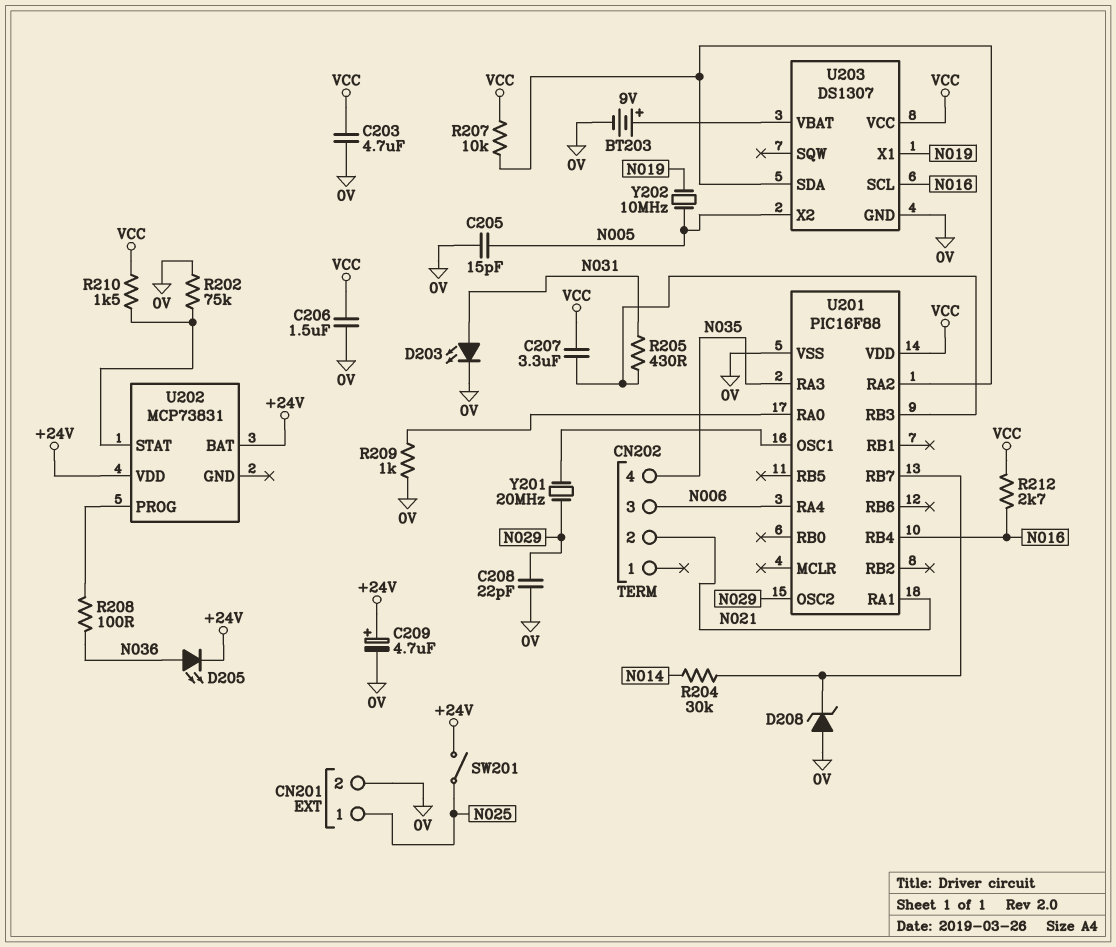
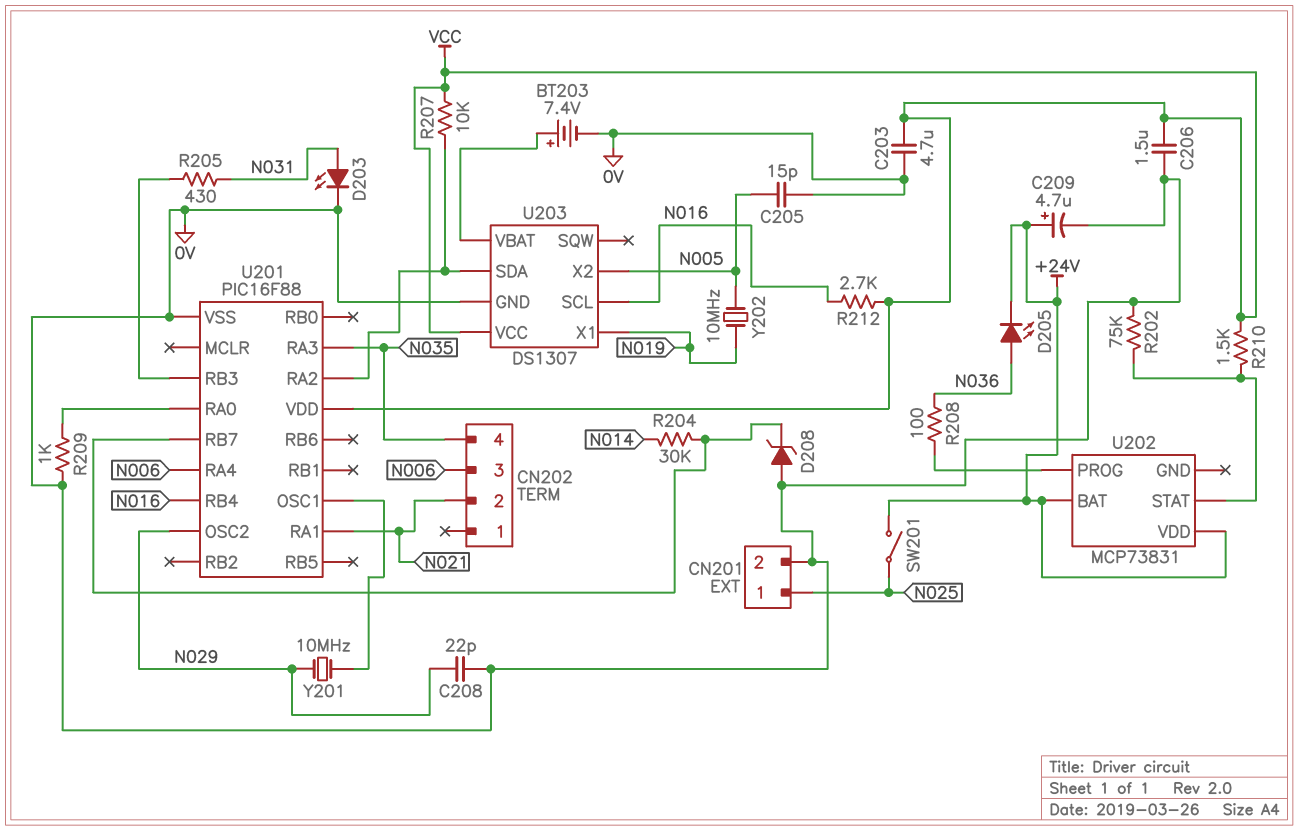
BT203: 9V (plus U203/VBAT, minus 0V) -> 7.4V (plus U203/VBAT, minus 0V)
C207: 3.3uF (U201/RB3, VCC) -> none
Y201: 20MHz (N029, U201/OSC1) -> 10MHz (N029, U201/OSC1)

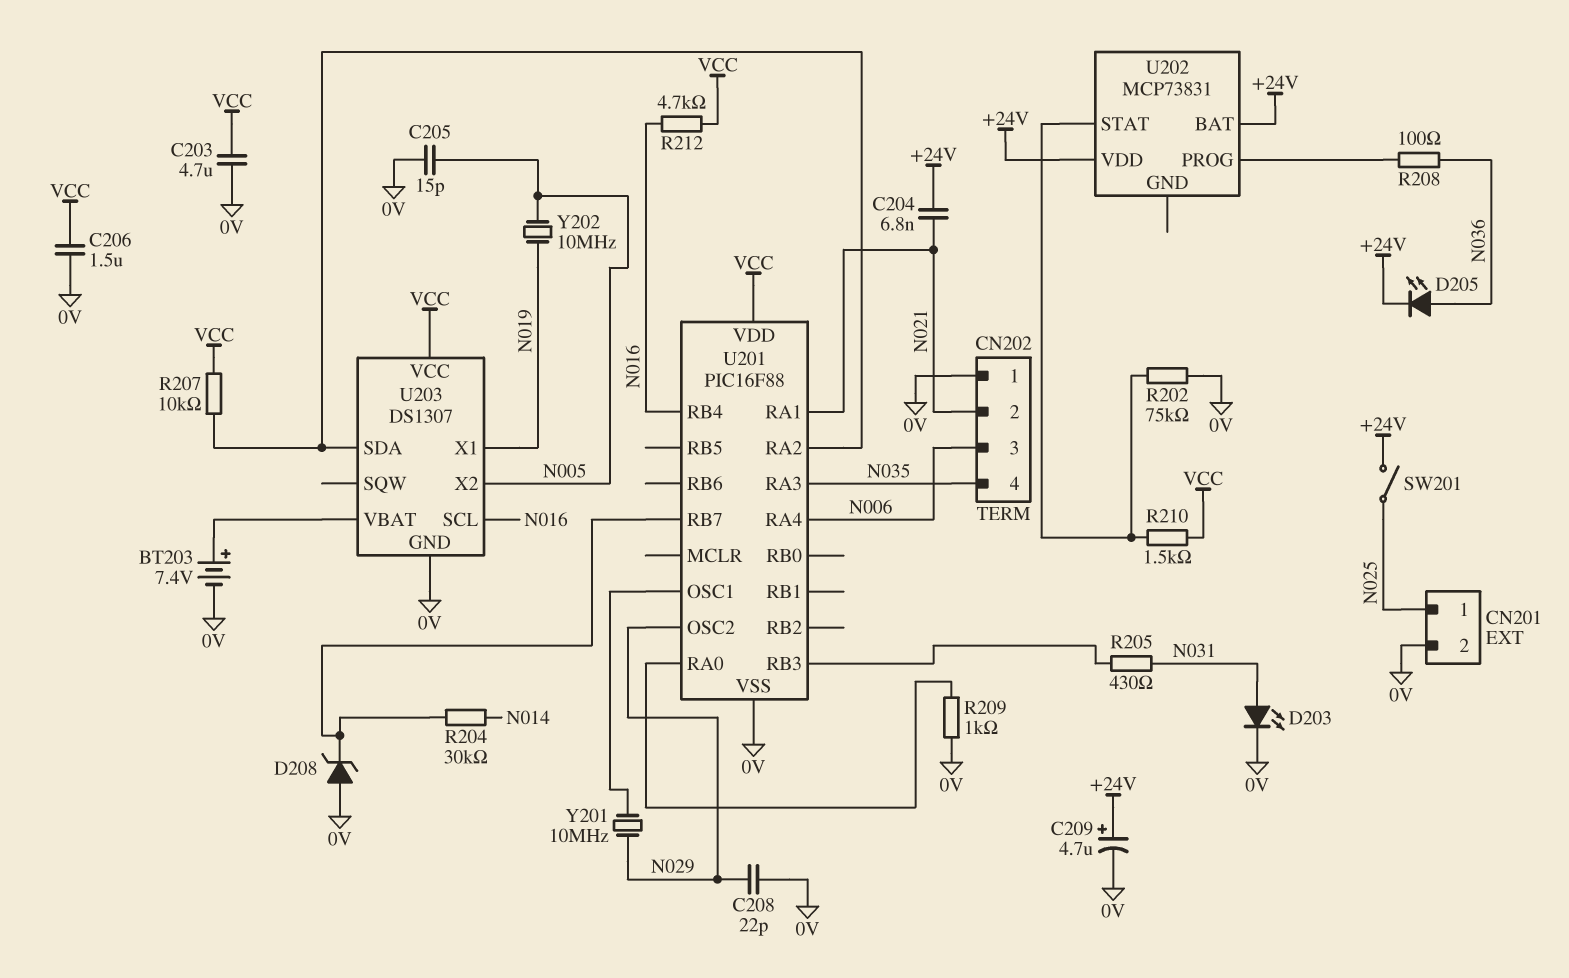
C204: none -> 6.8nF (+24V, N021)
CN202 pin 1: none -> 0V
R212: 2.7k (N016, VCC) -> 4.7k (N016, VCC)

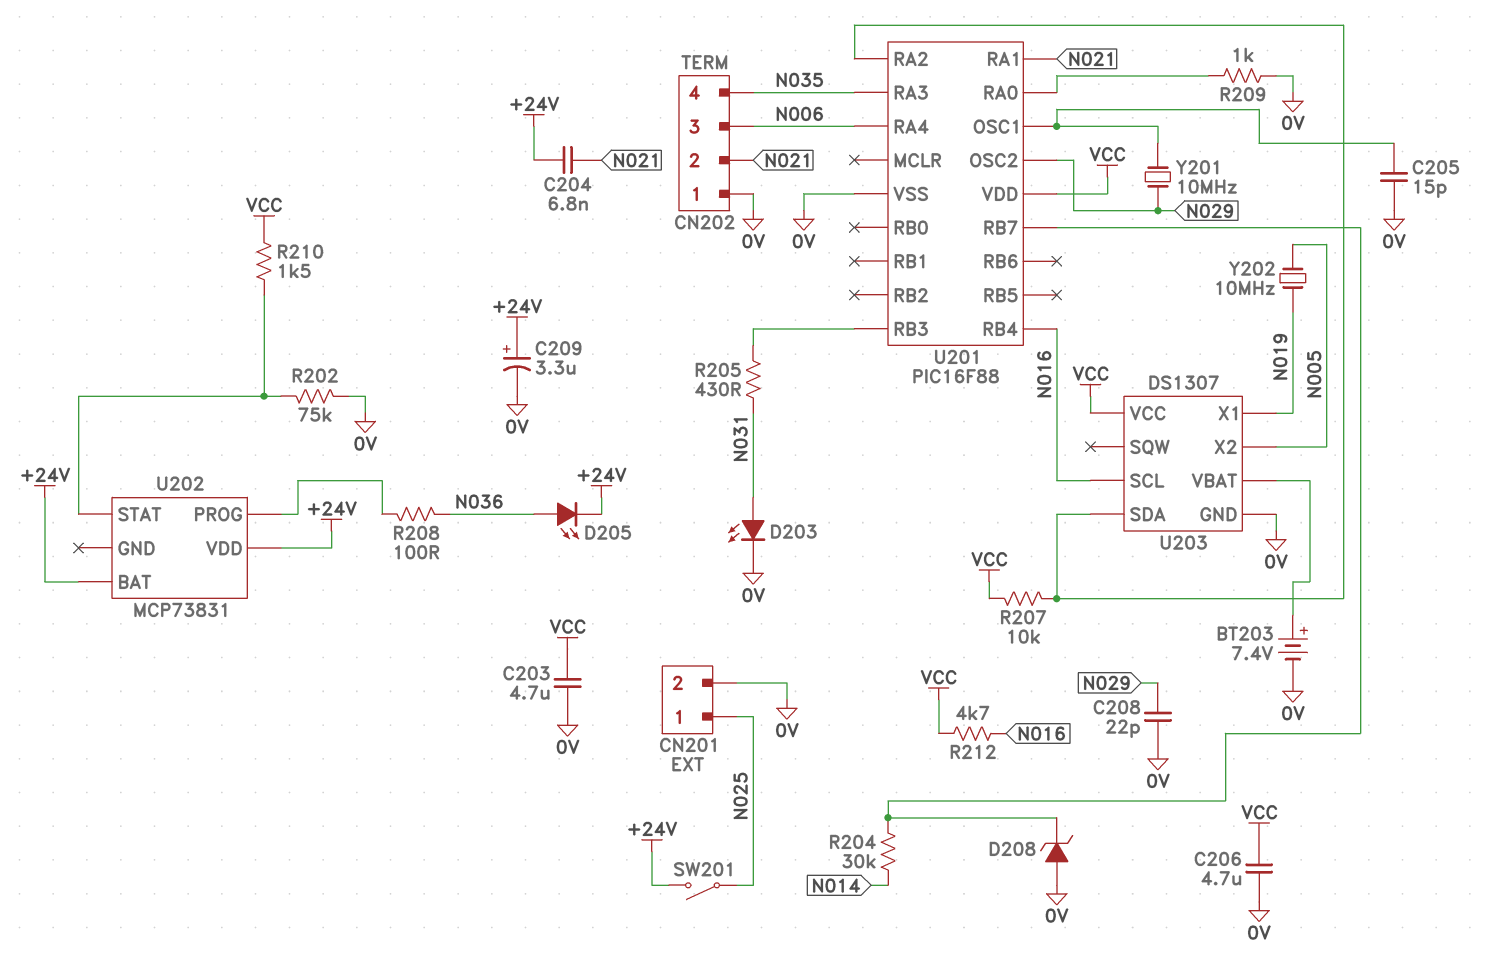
C205: 15pF (0V, N005) -> 15pF (0V, U201/OSC1)
C206: 1.5uF (0V, VCC) -> 4.7uF (0V, VCC)
C209: 4.7uF (plus +24V, minus 0V) -> 3.3uF (plus +24V, minus 0V)

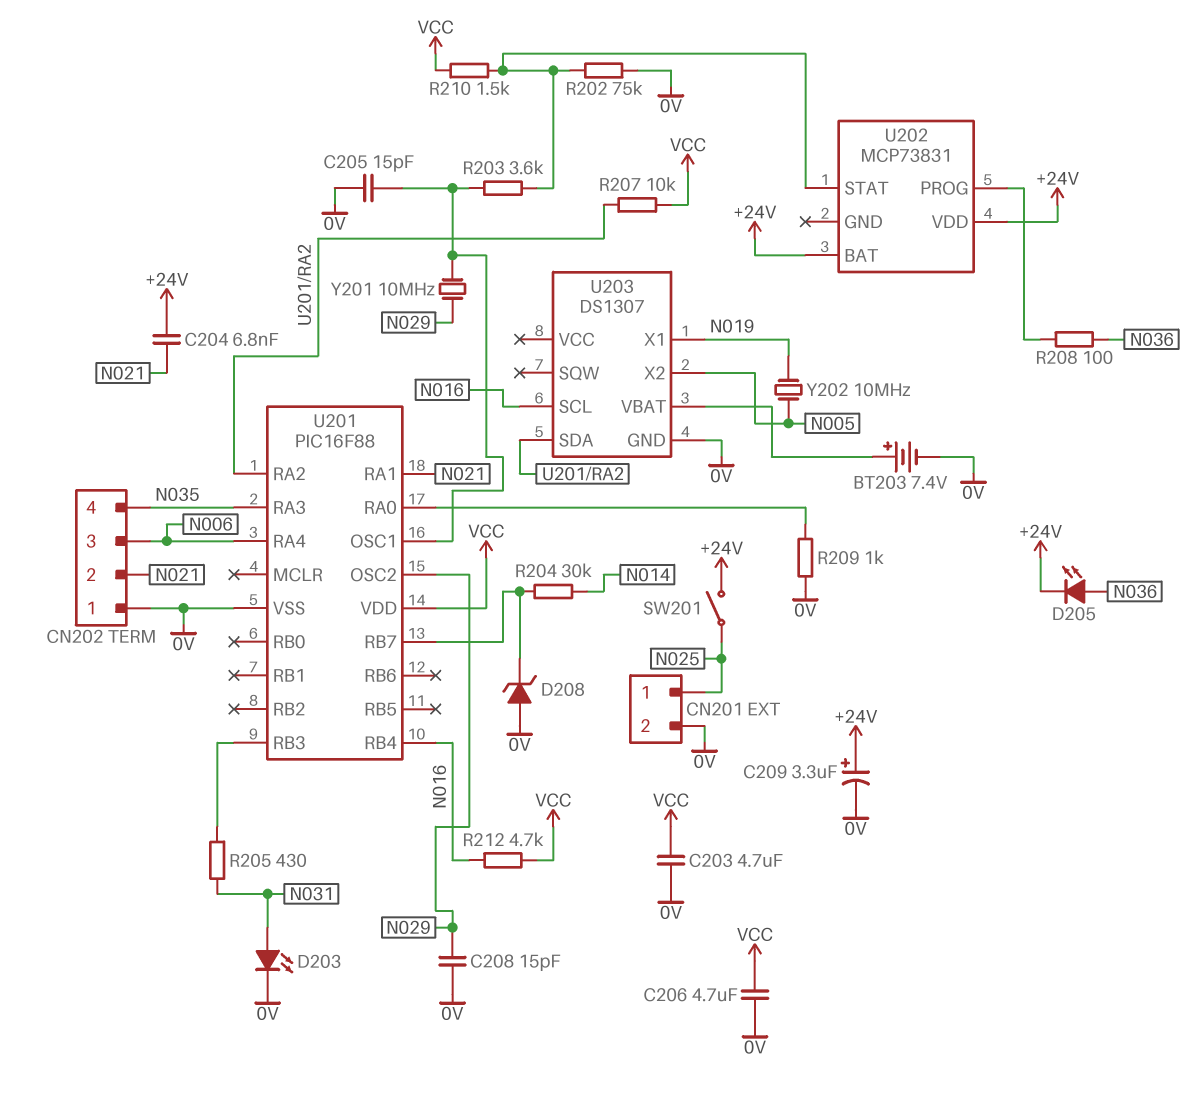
C208: 22pF (0V, N029) -> 15pF (0V, N029)
R203: none -> 3.6k (U201/OSC1, U202/STAT)
U203 pin VCC: VCC -> none

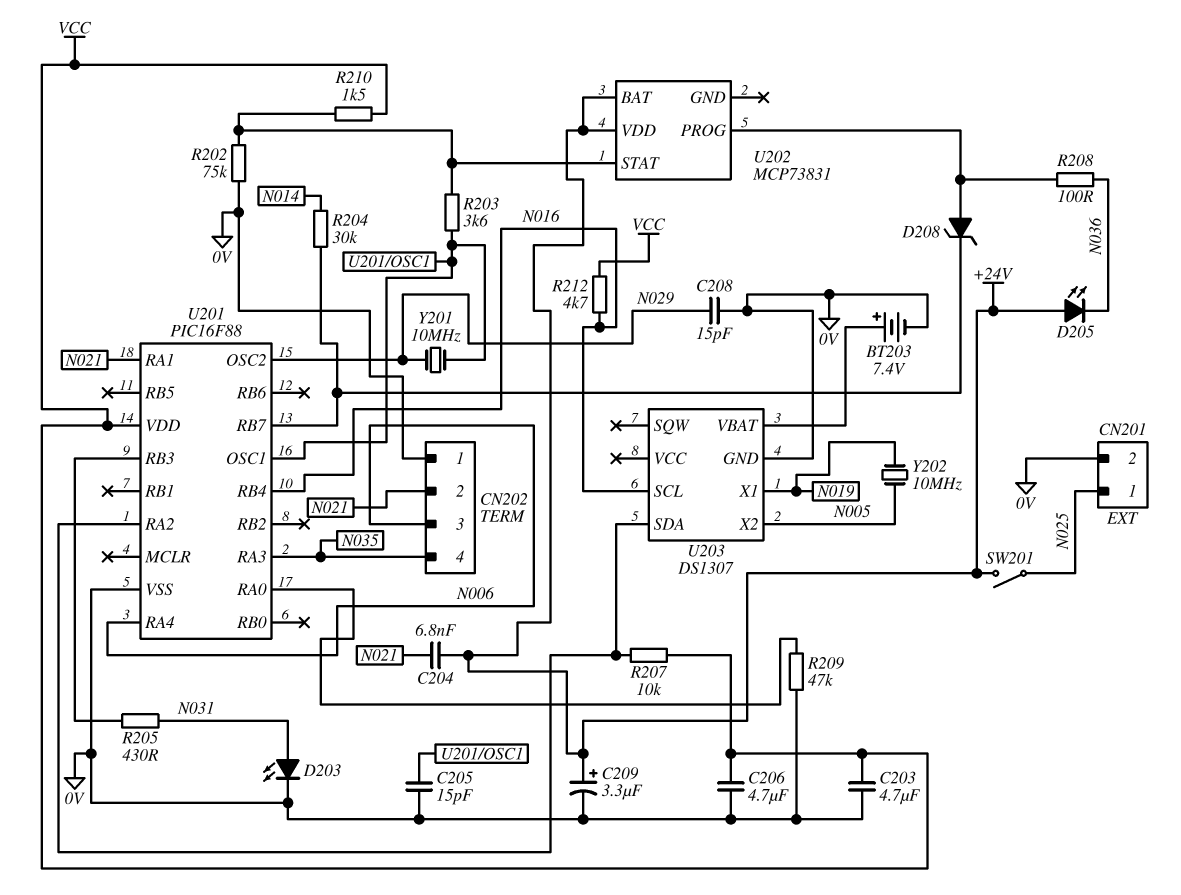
D205: LED (A N036, K +24V) -> LED (A +24V, K N036)
D208: zener (A 0V, K U201/RB7) -> zener (A U202/PROG, K U201/RB7)
R209: 1k (0V, U201/RA0) -> 47k (0V, U201/RA0)

